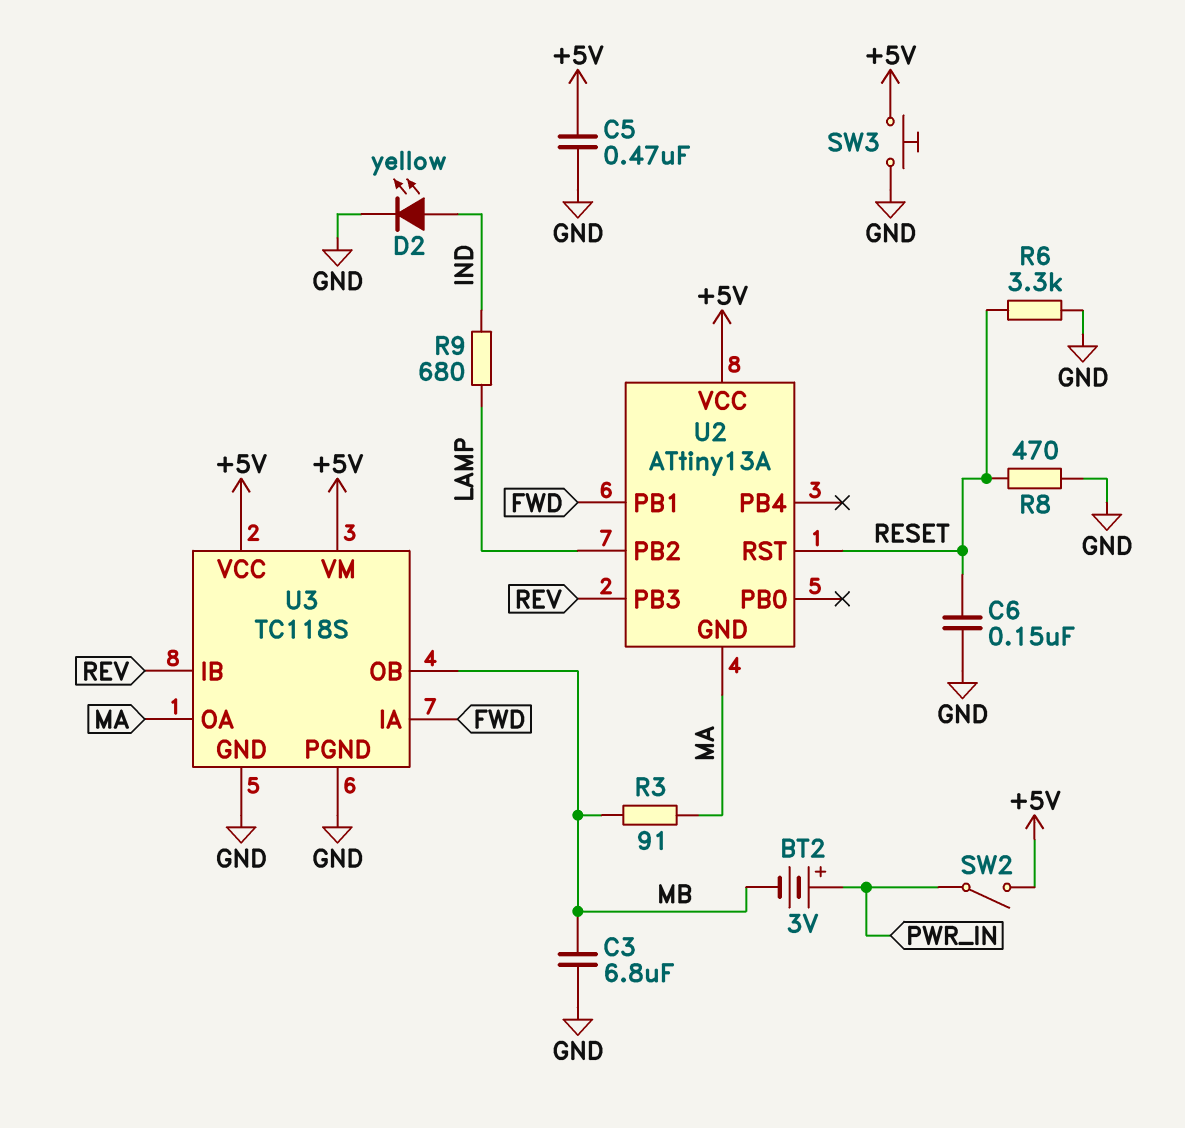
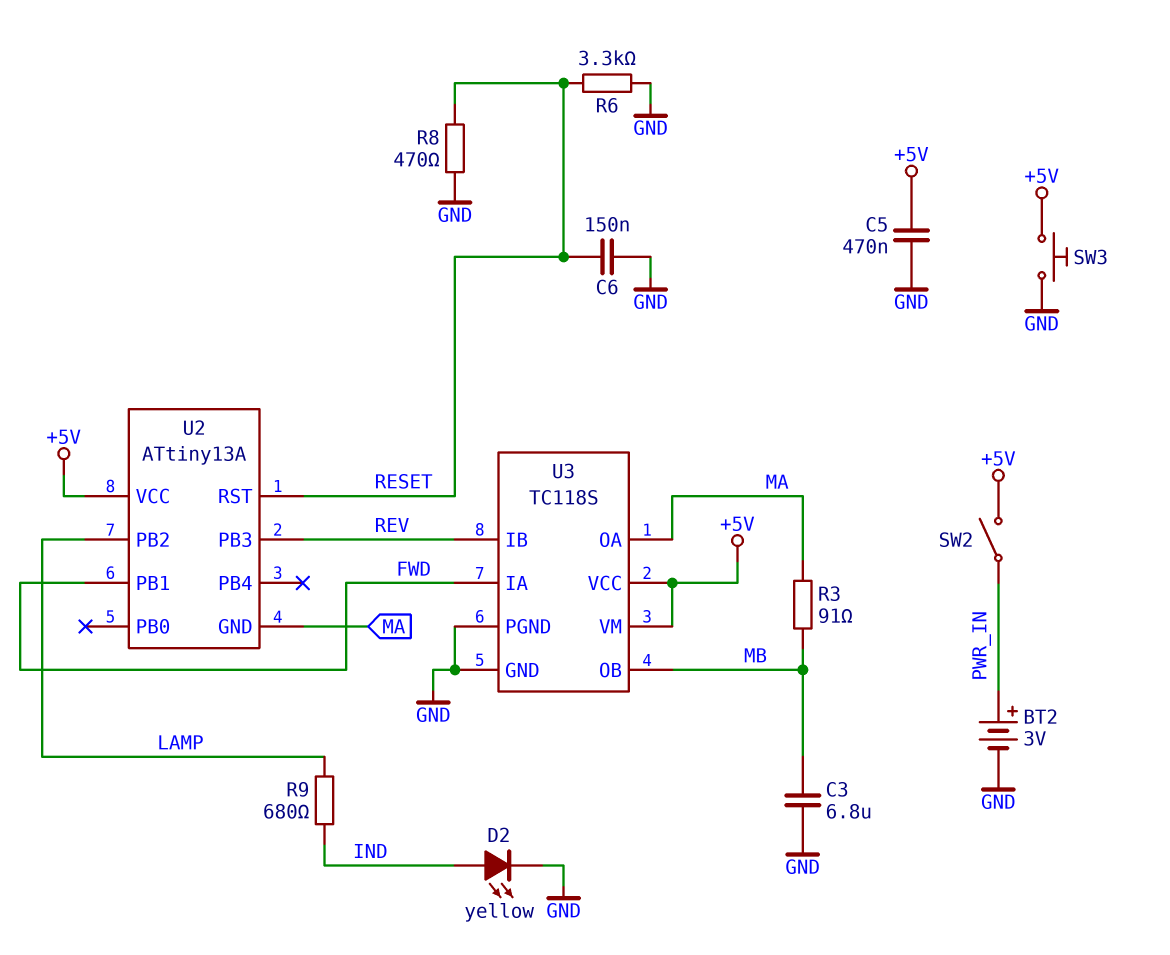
BT2: 3V (plus PWR_IN, minus MB) -> 3V (plus PWR_IN, minus GND)

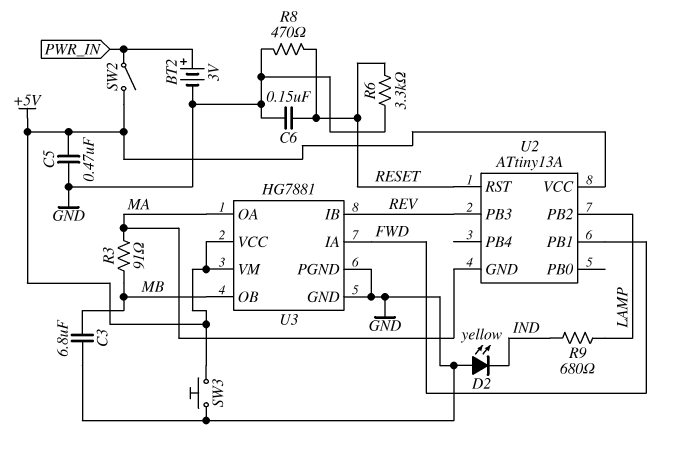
D2: LED yellow (A IND, K GND) -> LED yellow (A GND, K IND)
U3: TC118S -> HG7881

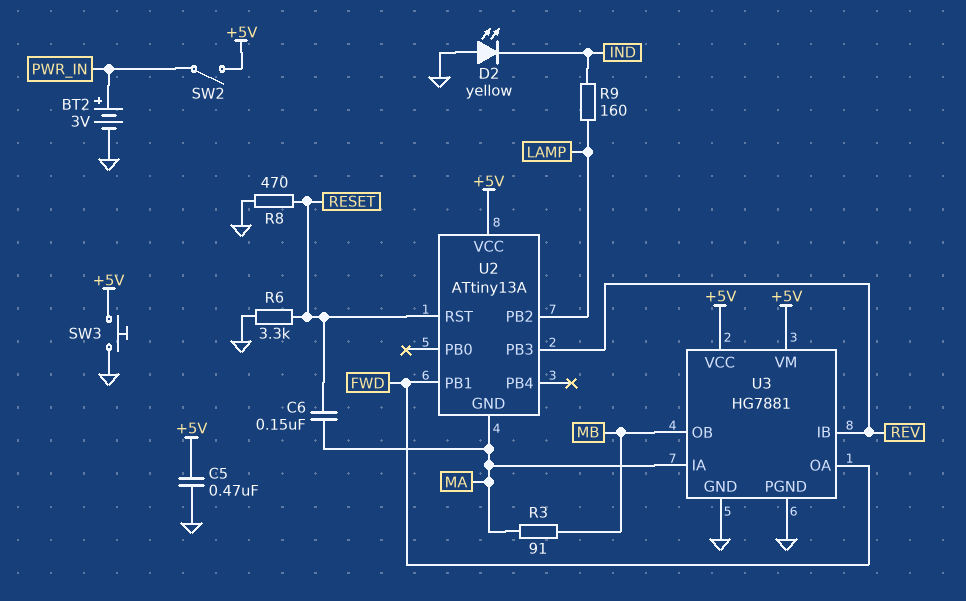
C3: 6.8uF (GND, MB) -> none
C6: 150nF (GND, RESET) -> 150nF (MA, RESET)
R9: 680 (IND, LAMP) -> 160 (IND, LAMP)
U3 pin IA: FWD -> MA
U3 pin OA: MA -> FWD

